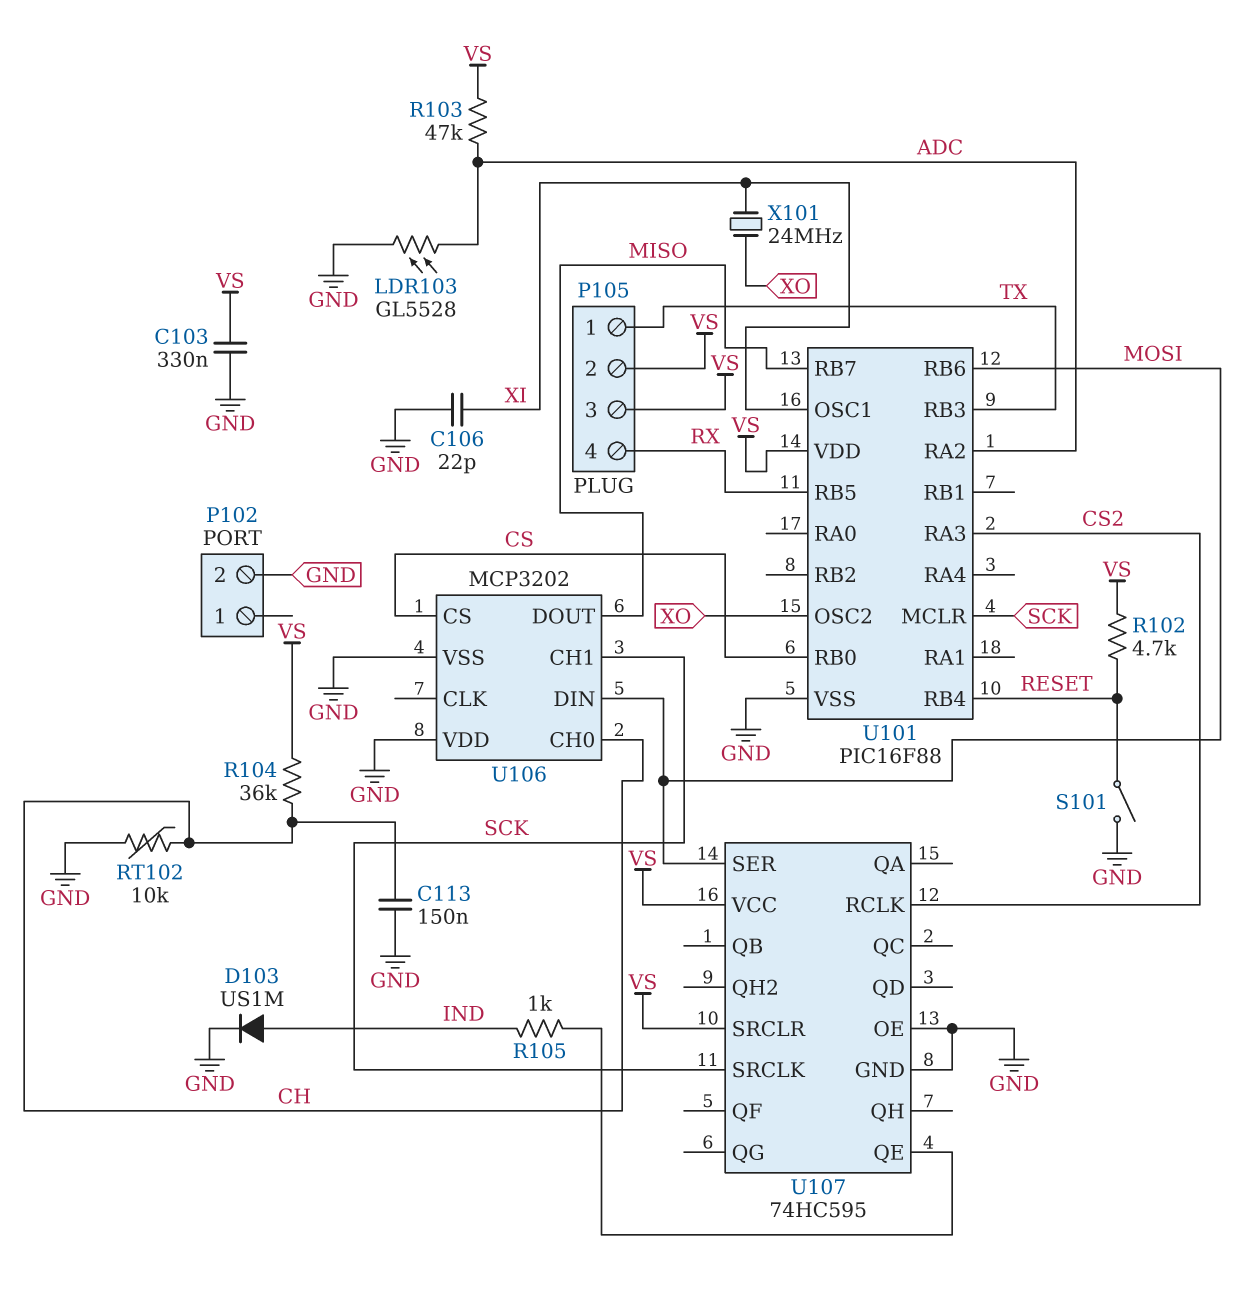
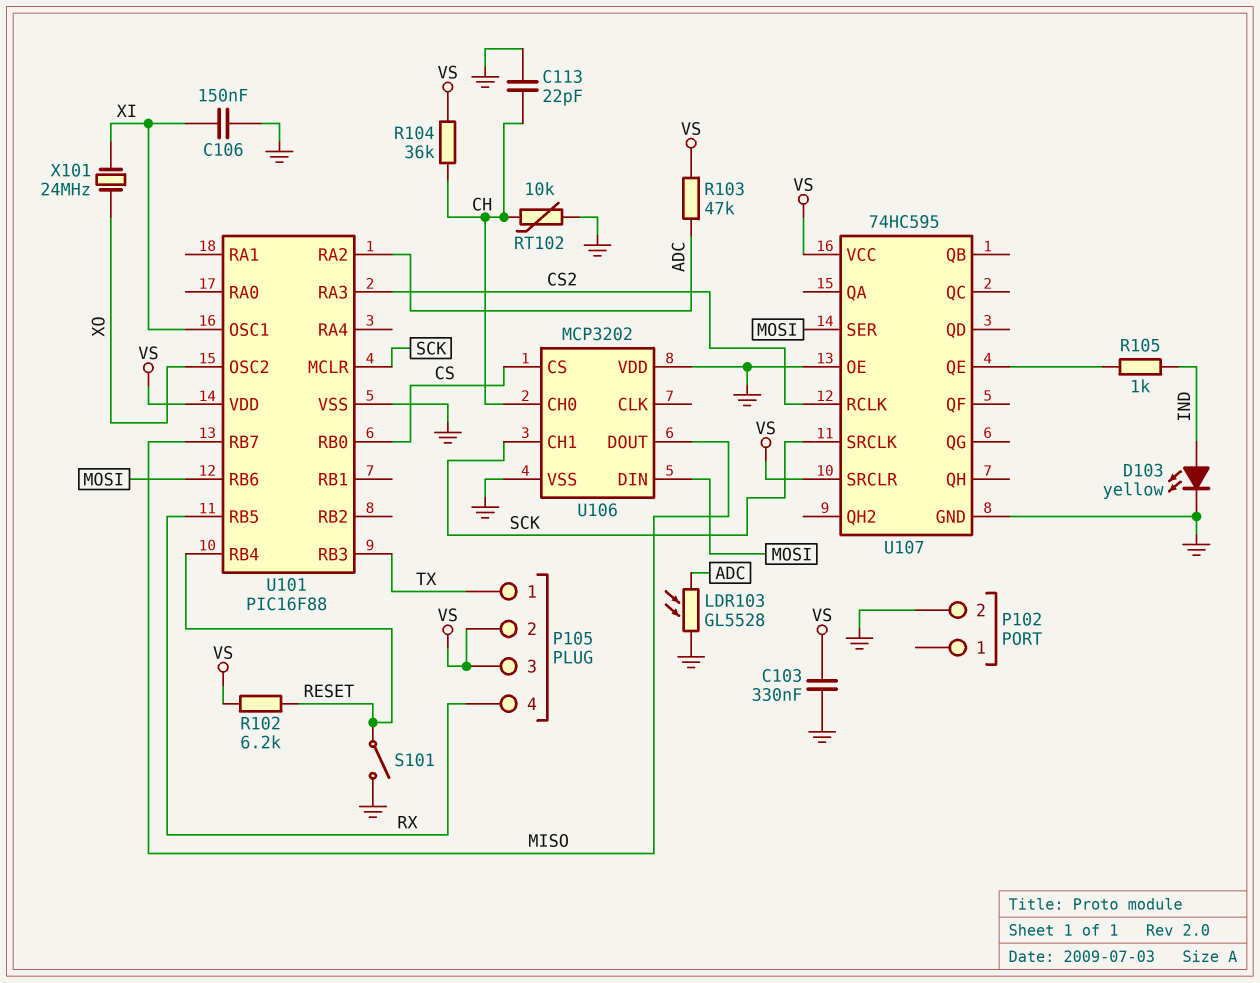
C106: 22pF (GND, XI) -> 150nF (GND, XI)
C113: 150nF (CH, GND) -> 22pF (CH, GND)
D103: diode US1M (A IND, K GND) -> LED yellow (A IND, K GND)
R102: 4.7k (RESET, VS) -> 6.2k (RESET, VS)

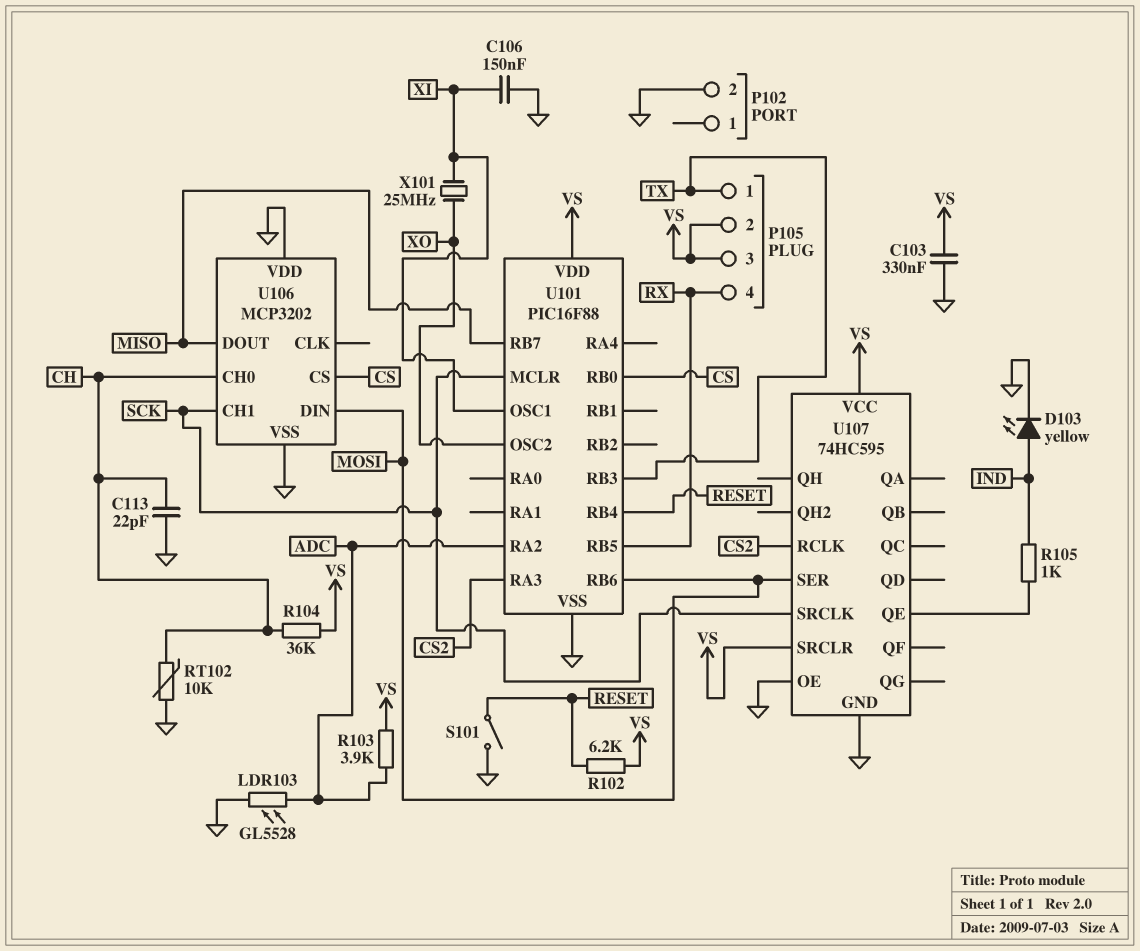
R103: 47k (ADC, VS) -> 3.9k (ADC, VS)
X101: 24MHz (XI, XO) -> 25MHz (XI, XO)

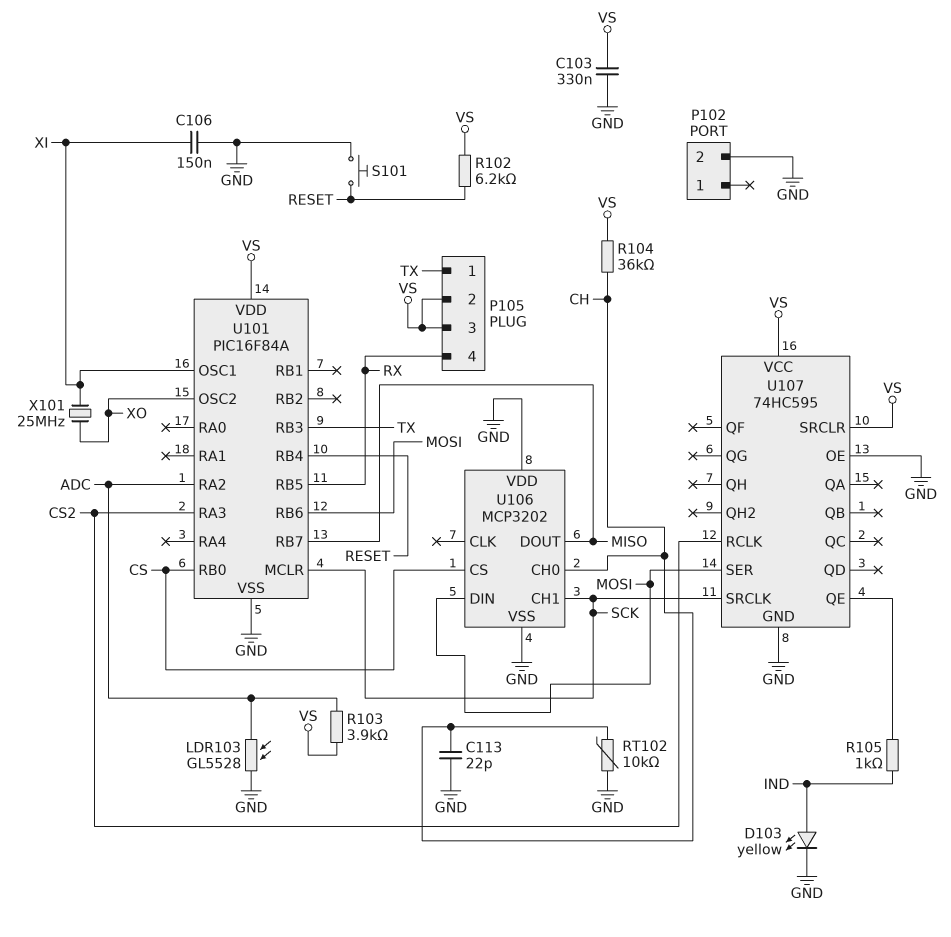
S101: switch (GND, RESET) -> button (GND, RESET)
U101: PIC16F88 -> PIC16F84A

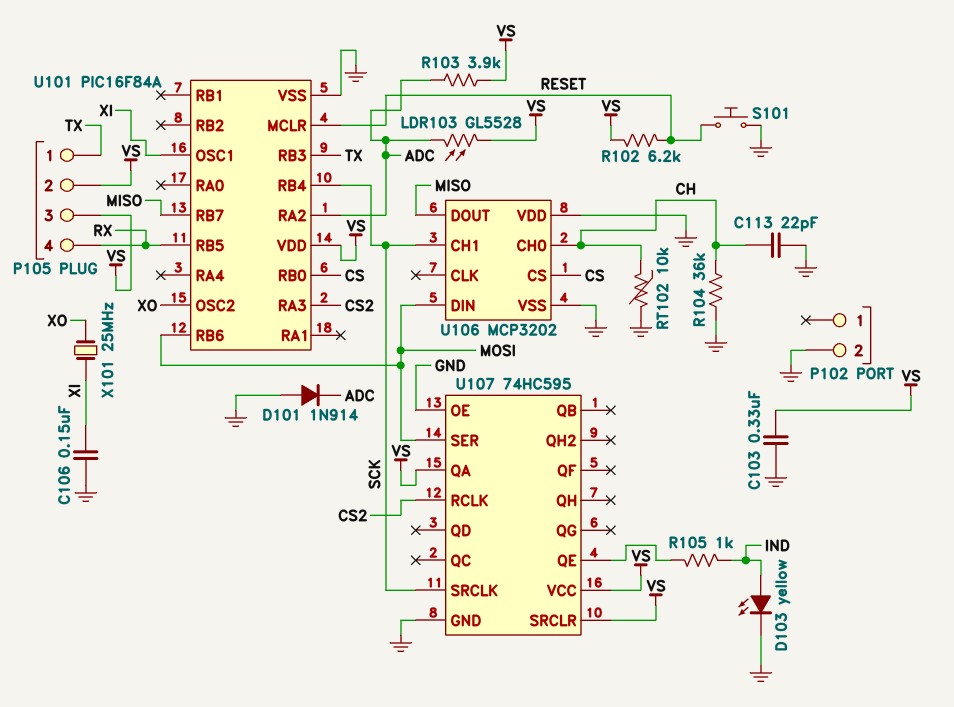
D101: none -> diode 1N914 (A GND, K ADC)
LDR103: GL5528 (ADC, GND) -> GL5528 (ADC, VS)
R104: 36k (CH, VS) -> 36k (CH, GND)
U101 pin MCLR: SCK -> RESET
U101 pin RB4: RESET -> SCK
U107 pin QA: none -> VS

